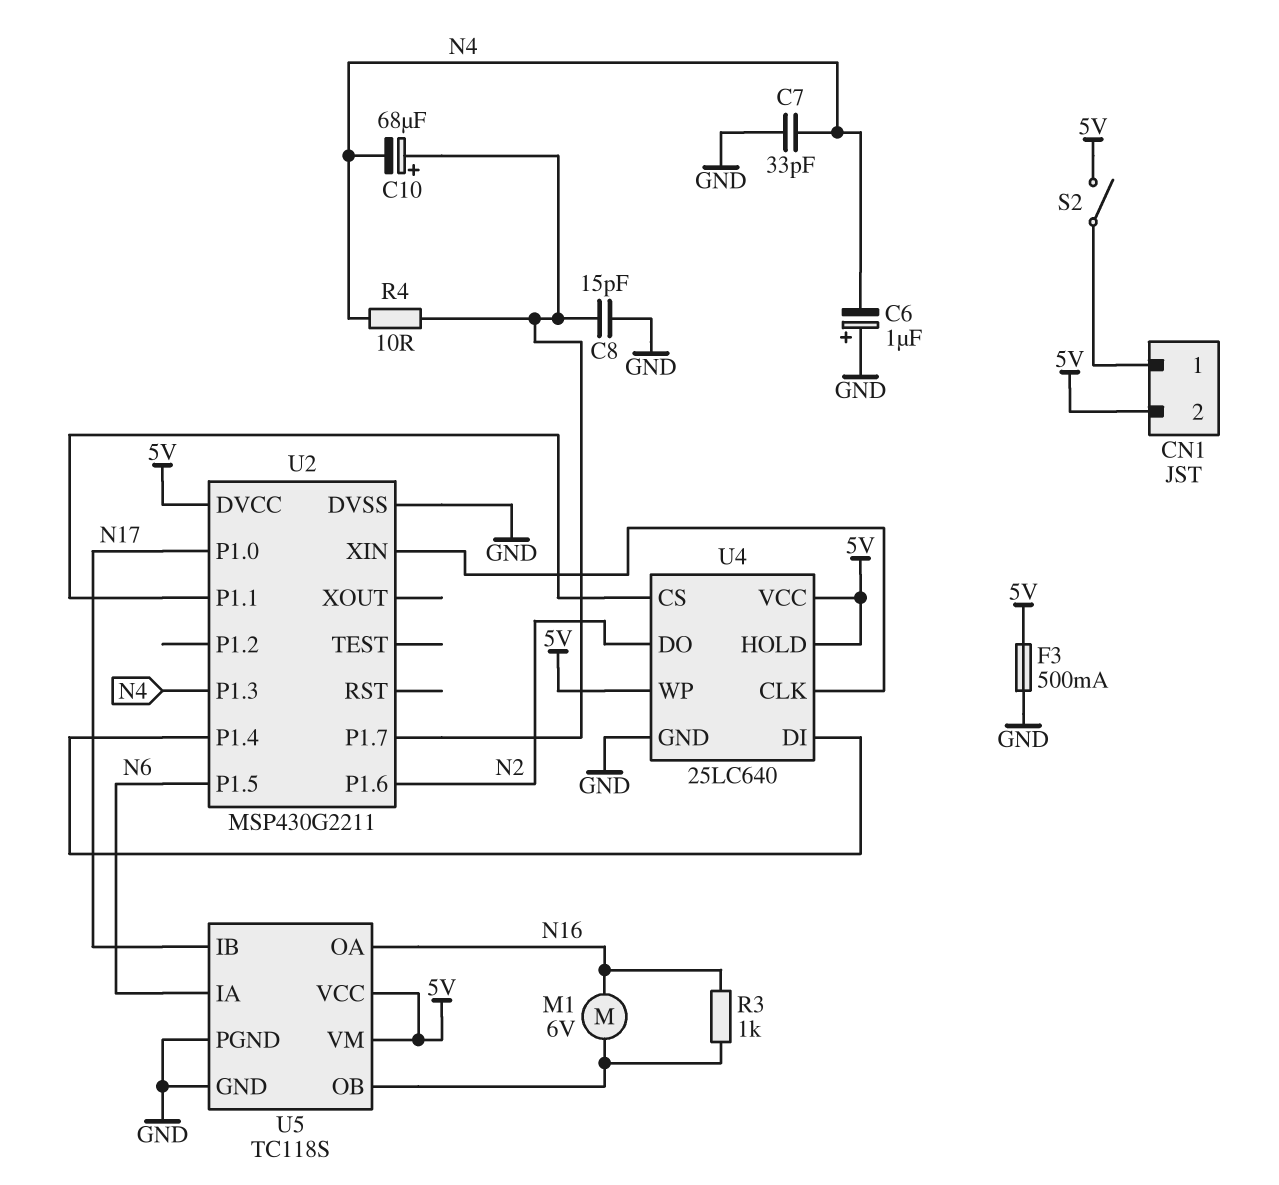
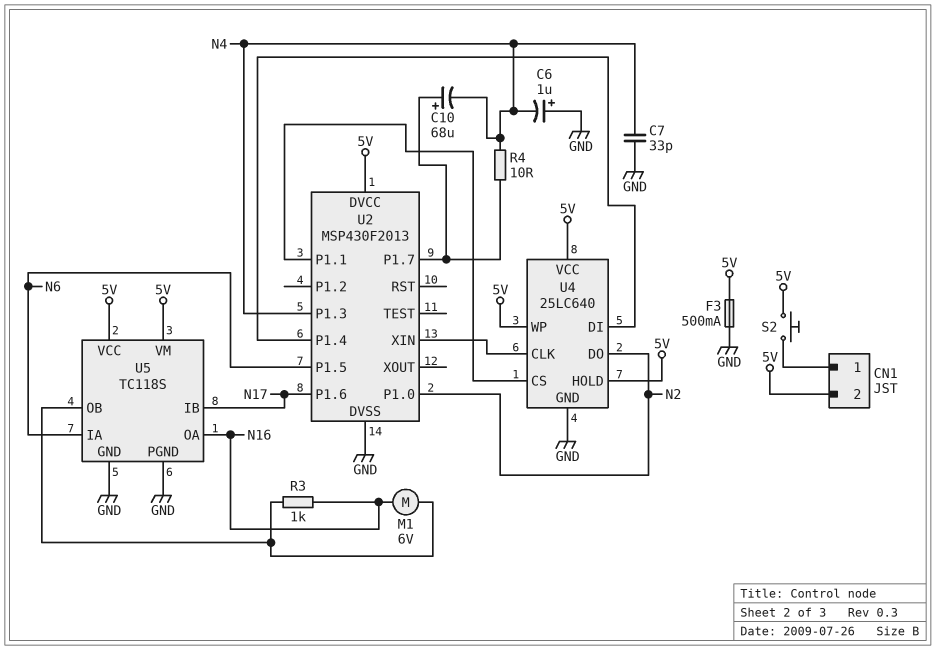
C8: 15pF (GND, U2/P1.7) -> none
S2: switch (5V, CN1/1) -> button (5V, CN1/1)
U2: MSP430G2211 -> MSP430F2013
U2 pin P1.0: N17 -> N2
U2 pin P1.6: N2 -> N17

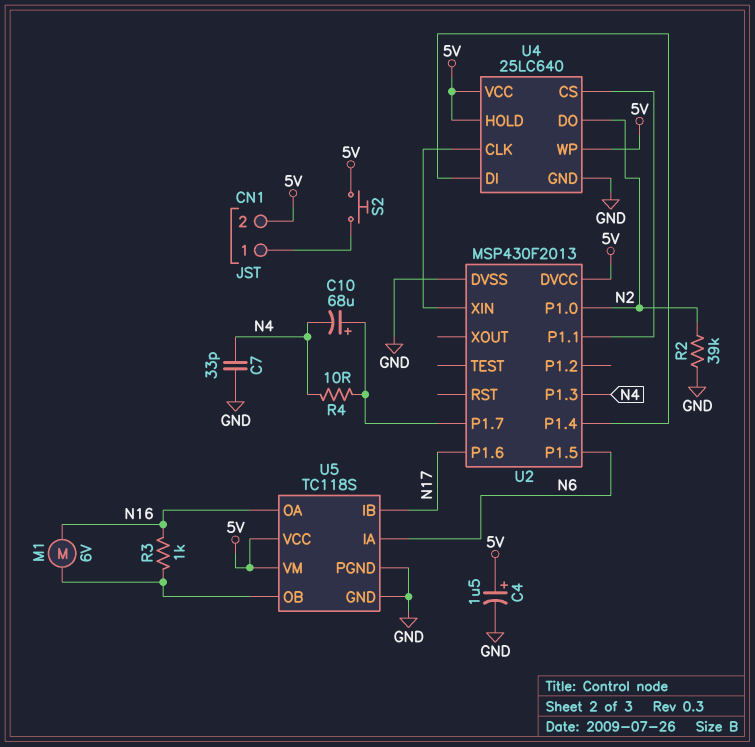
C4: none -> 1.5uF (plus 5V, minus GND)
C6: 1uF (plus GND, minus N4) -> none
F3: 500mA (5V, GND) -> none
R2: none -> 39k (GND, N2)

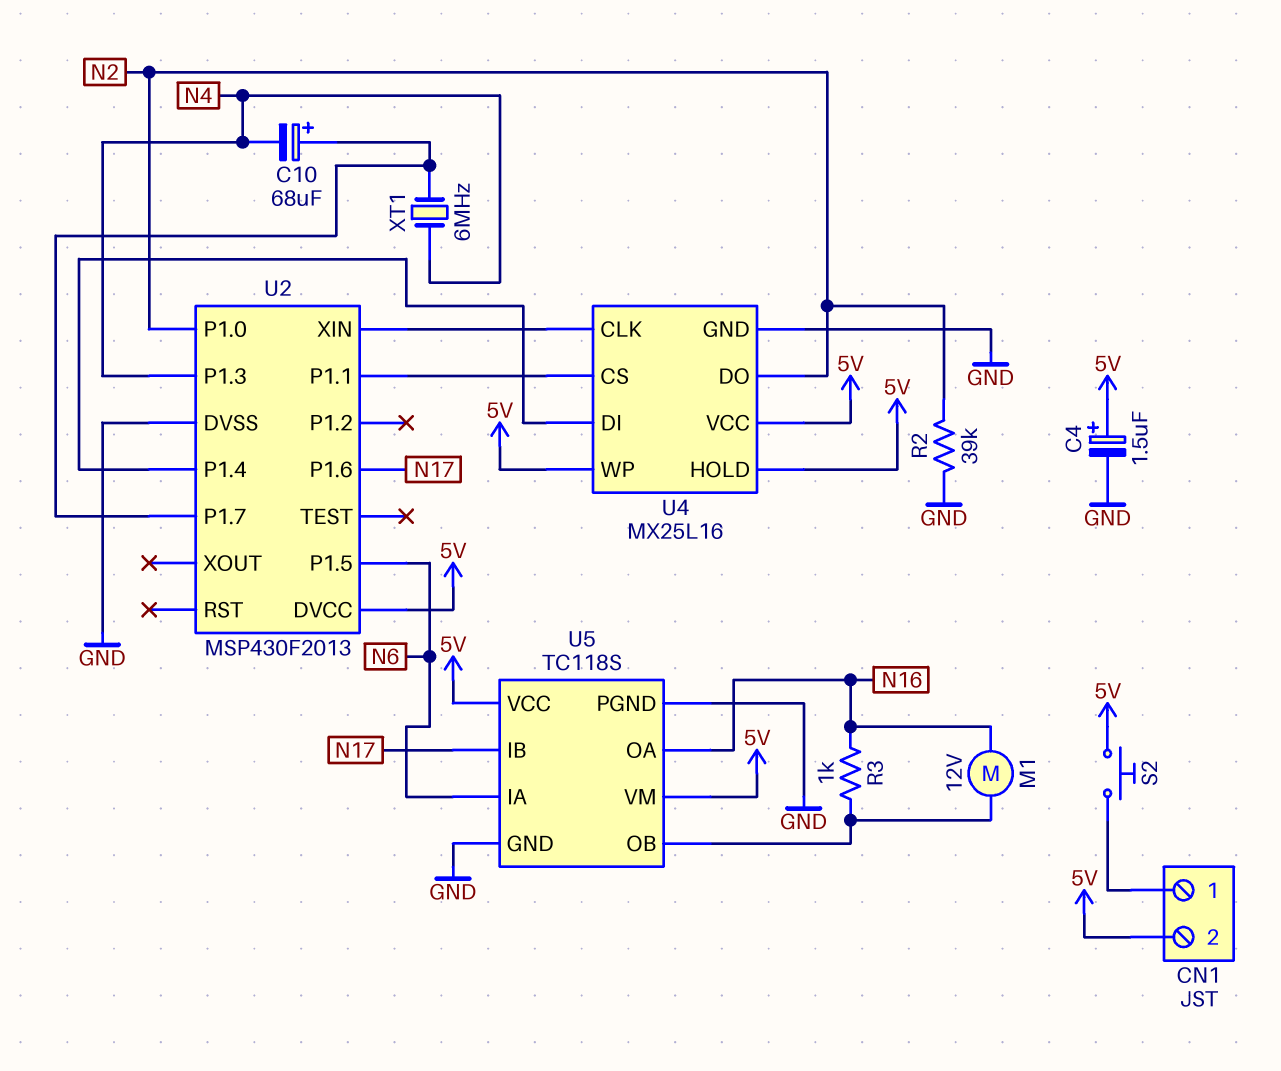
C7: 33pF (GND, N4) -> none
M1: motor 6V (N16, U5/OB) -> motor 12V (N16, U5/OB)
R4: 10 (N4, U2/P1.7) -> none
U4: 25LC640 -> MX25L16
XT1: none -> 6MHz (N4, U2/P1.7)

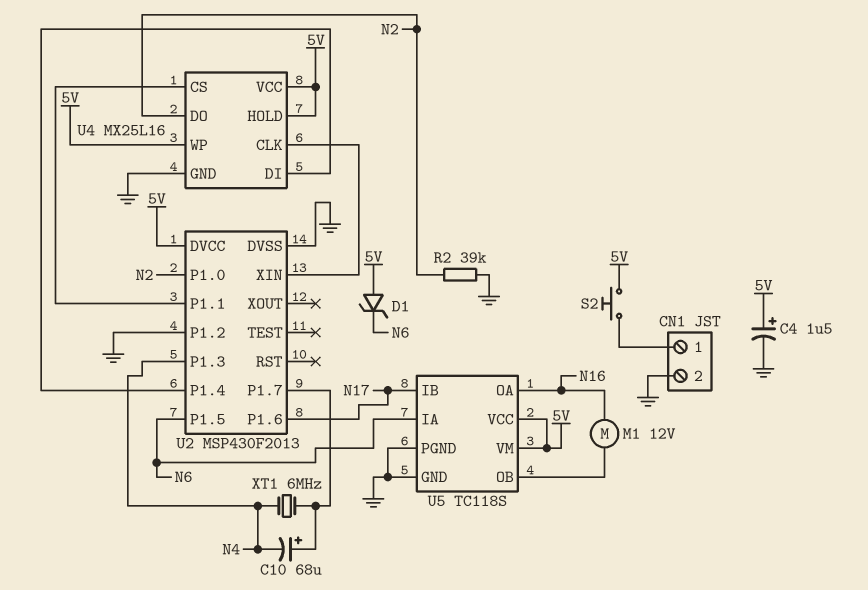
CN1 pin 2: 5V -> GND
D1: none -> zener (A 5V, K N6)
R3: 1k (N16, U5/OB) -> none
U2 pin P1.2: none -> GND

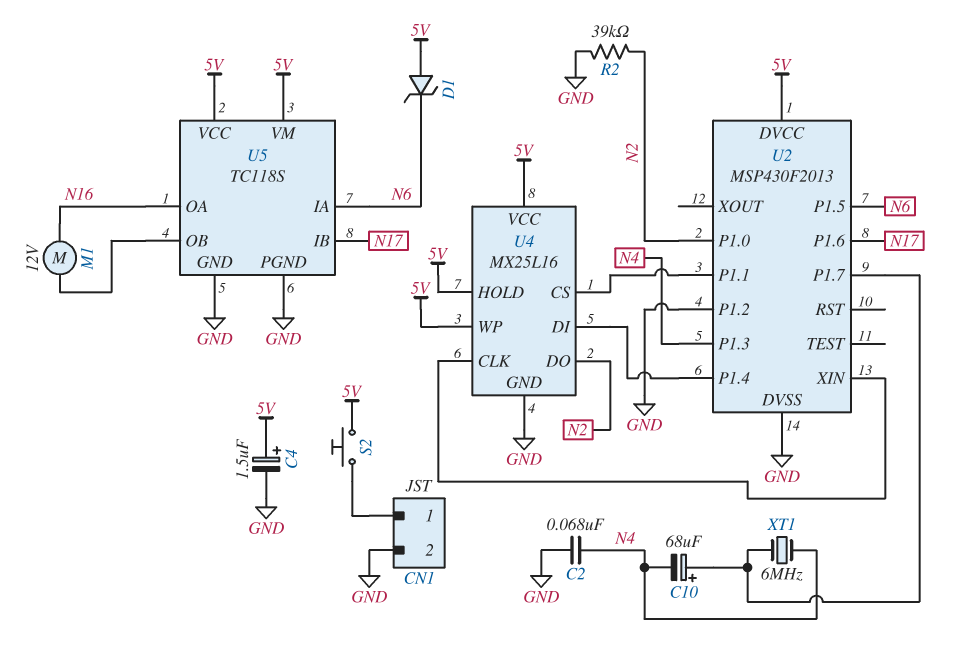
C2: none -> 68nF (GND, N4)

